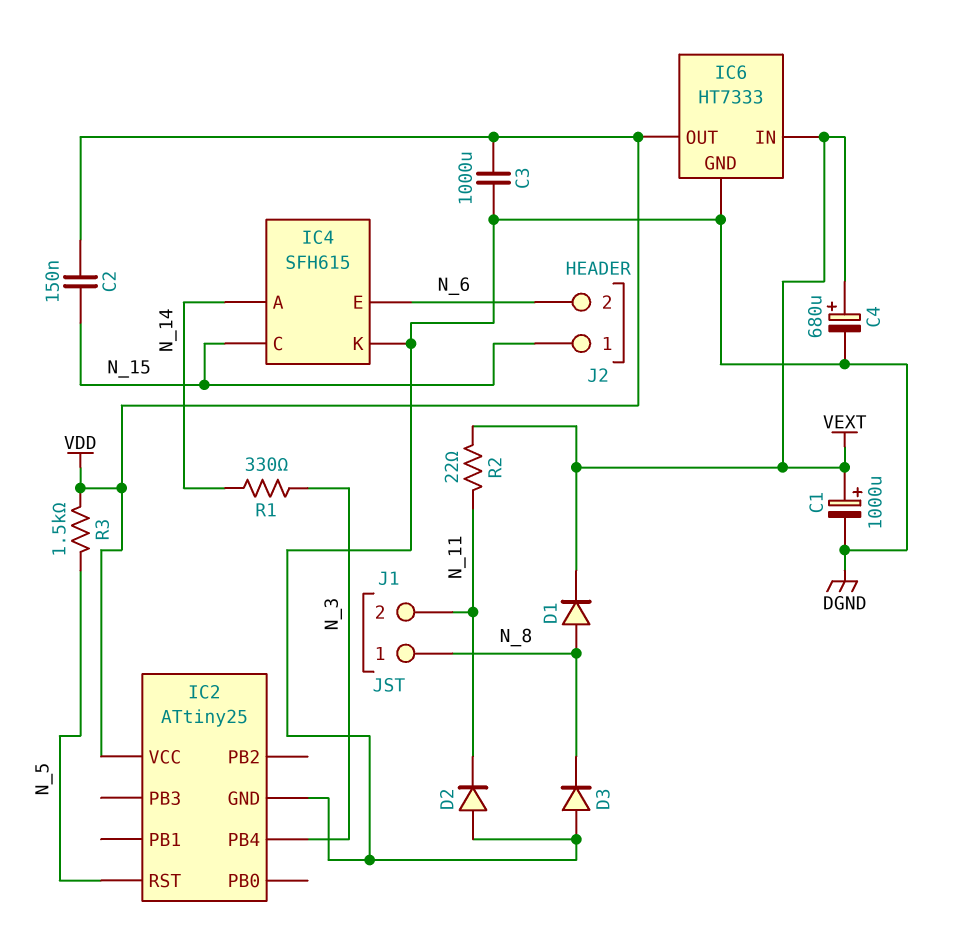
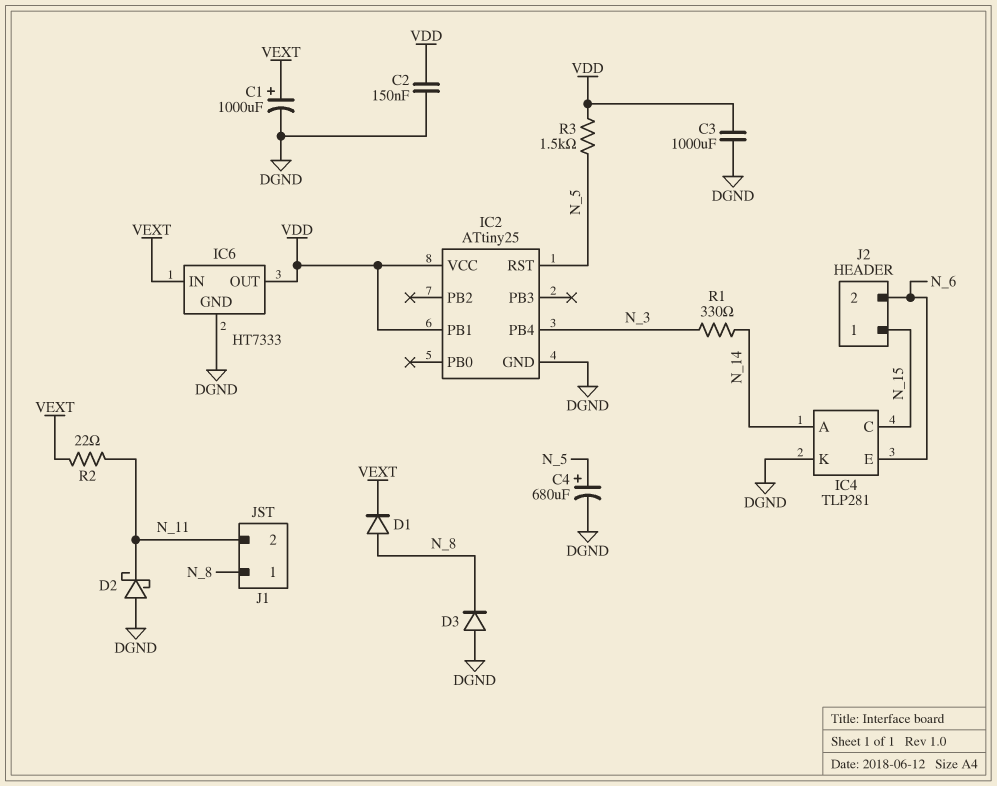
C2: 150nF (N_15, VDD) -> 150nF (DGND, VDD)
C4: 680uF (plus VEXT, minus DGND) -> 680uF (plus N_5, minus DGND)
D2: diode (A DGND, K N_11) -> schottky (A DGND, K N_11)
IC2 pin PB1: none -> VDD
IC4: SFH615 -> TLP281

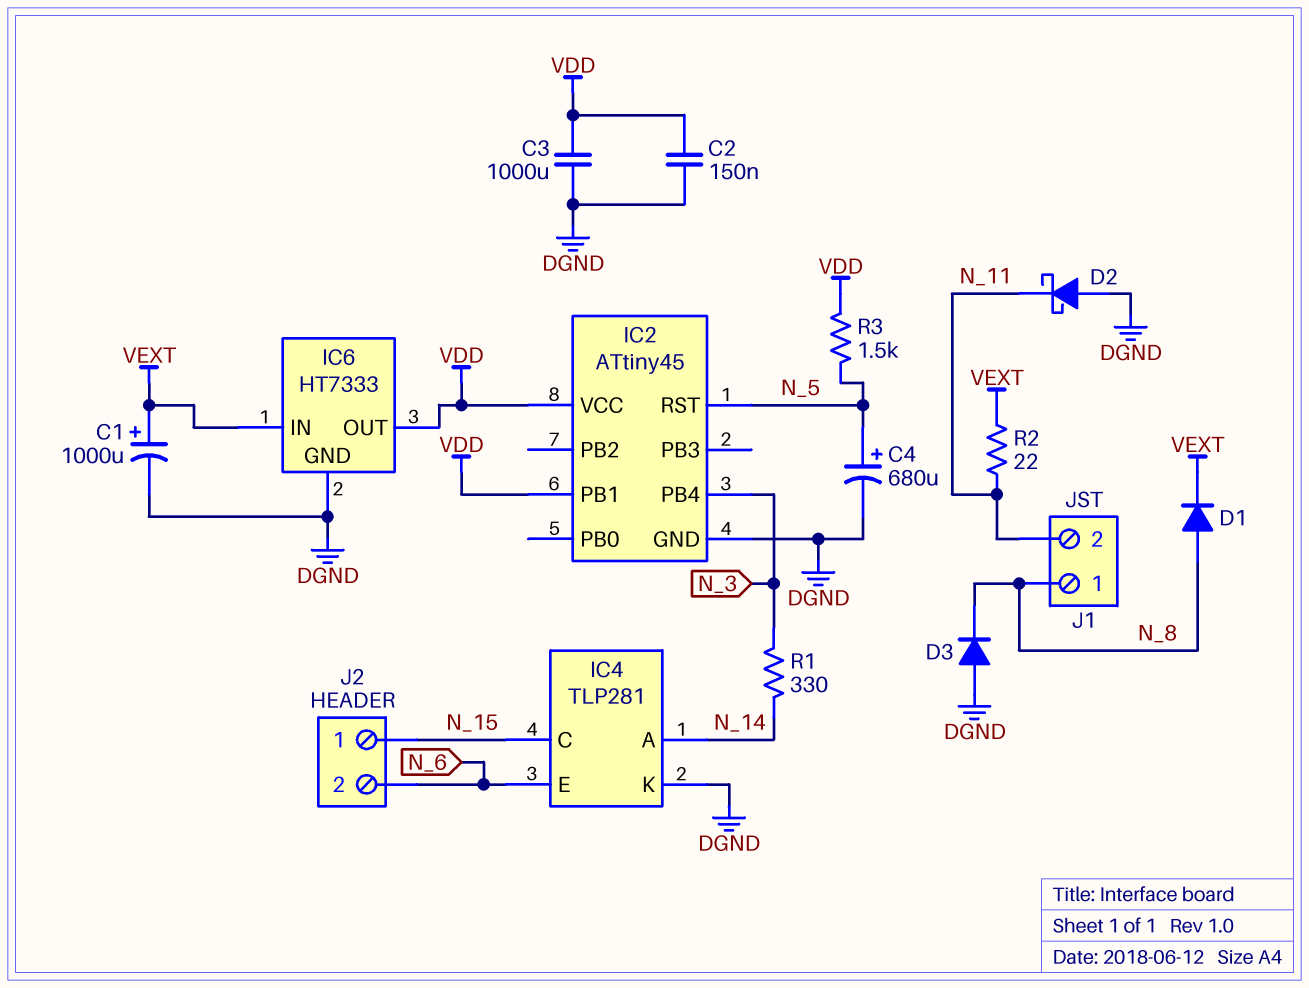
IC2: ATtiny25 -> ATtiny45

